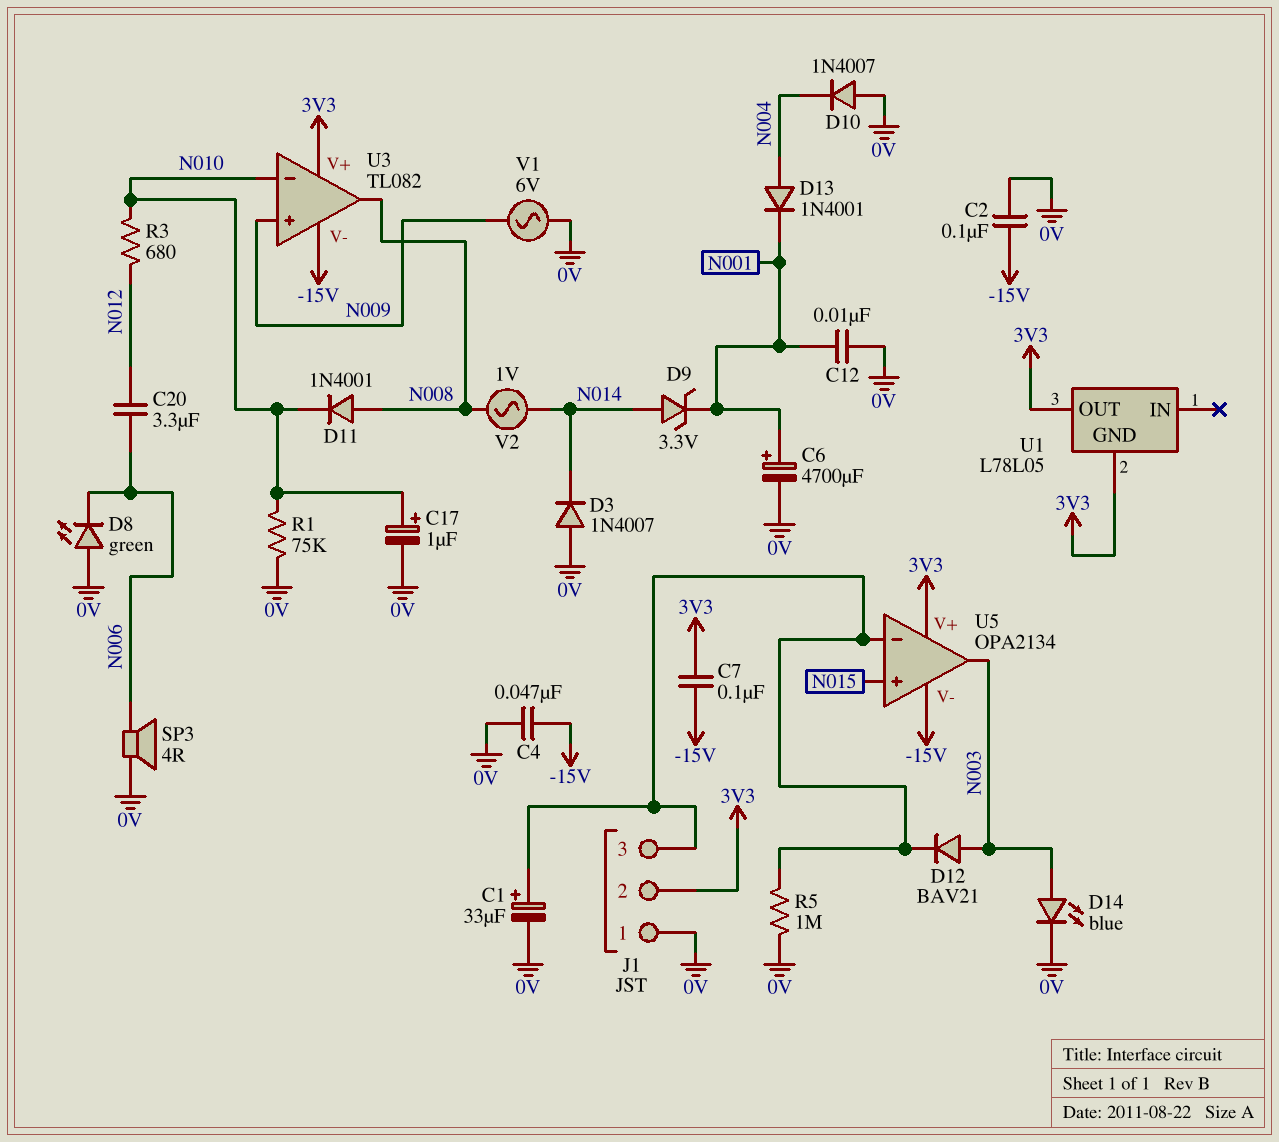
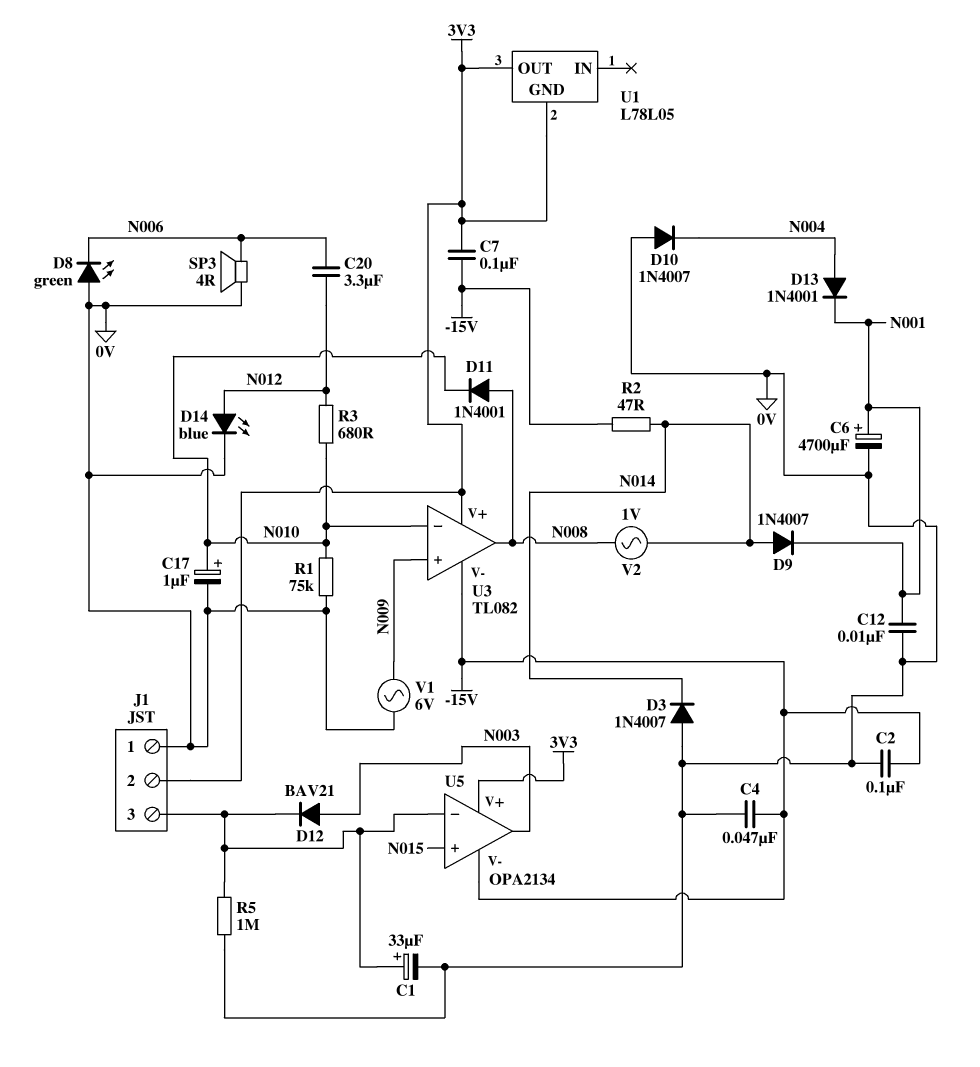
D9: zener 3.3V (A N014, K N001) -> diode 1N4007 (A N014, K N001)
D14: LED blue (A N003, K 0V) -> LED blue (A N012, K 0V)
R2: none -> 47 (-15V, N014)

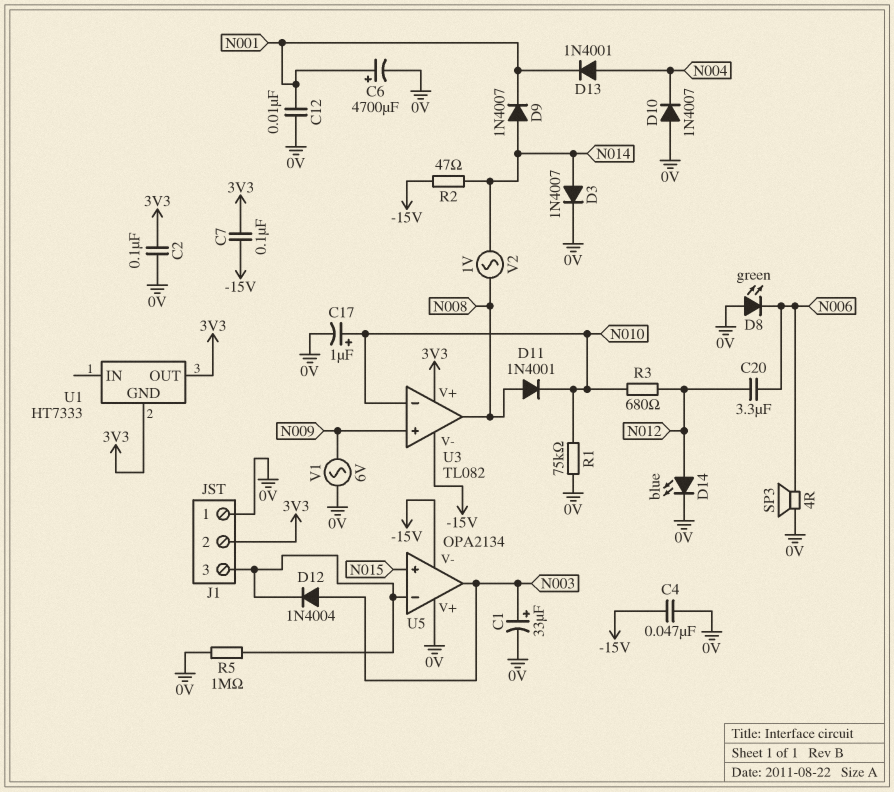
C1: 33uF (plus J1/3, minus 0V) -> 33uF (plus N003, minus 0V)
C2: 100nF (-15V, 0V) -> 100nF (0V, 3V3)
D3: diode 1N4007 (A 0V, K N014) -> diode 1N4007 (A N014, K 0V)
D12: diode BAV21 (A N003, K J1/3) -> diode 1N4004 (A N003, K J1/3)
U1: L78L05 -> HT7333
U5 pin V+: 3V3 -> 0V

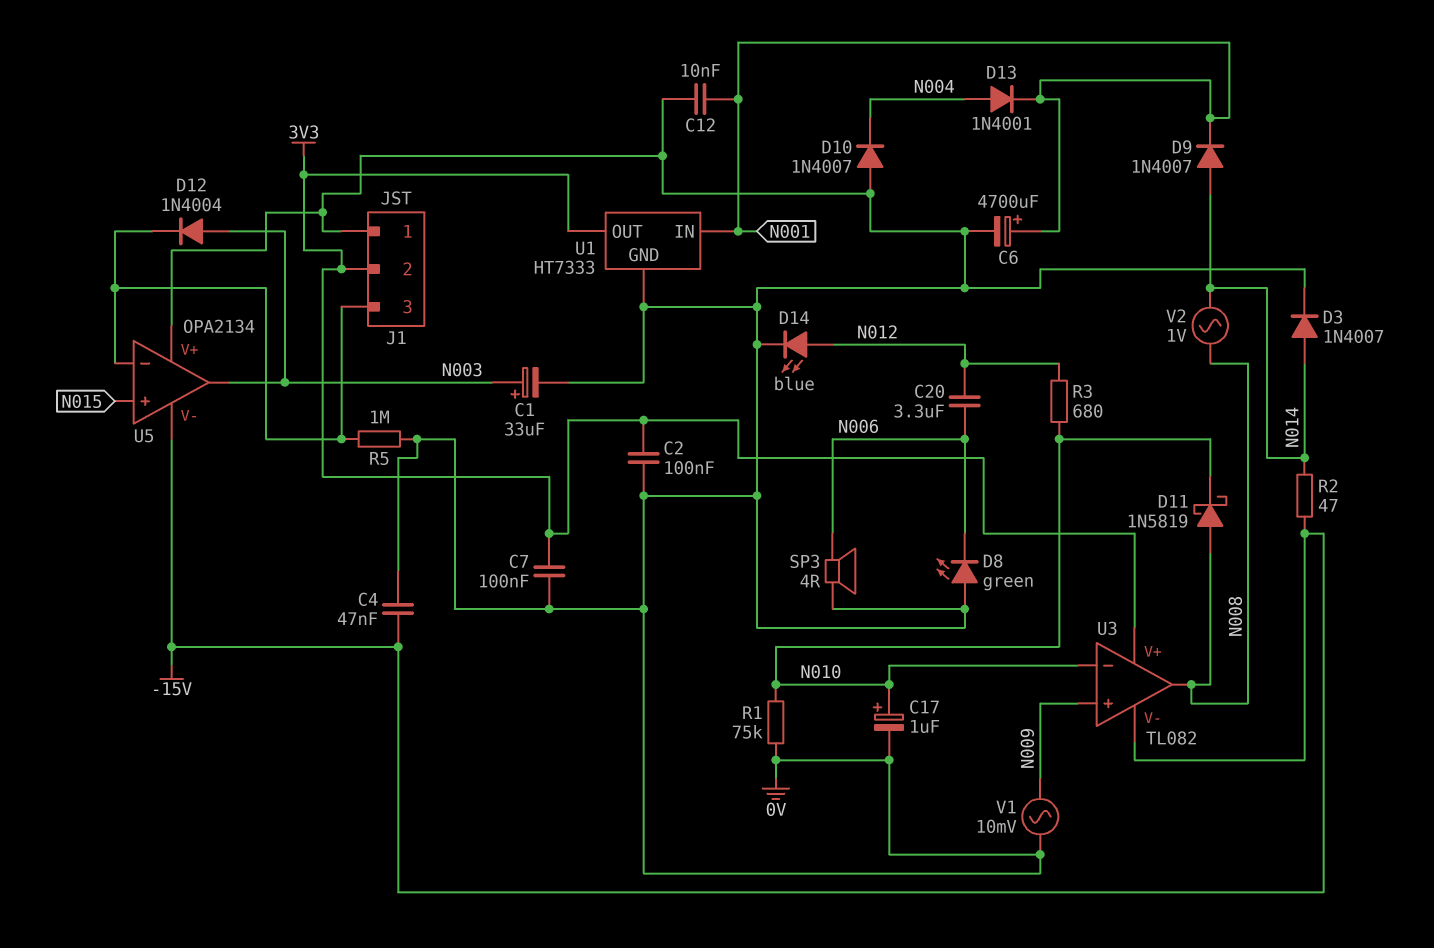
C7: 100nF (-15V, 3V3) -> 100nF (0V, 3V3)
D11: diode 1N4001 (A N008, K N010) -> schottky 1N5819 (A N008, K N010)
U1 pin GND: 3V3 -> 0V
U1 pin IN: none -> N001
V1: AC 6V (0V, N009) -> AC 10mV (0V, N009)

